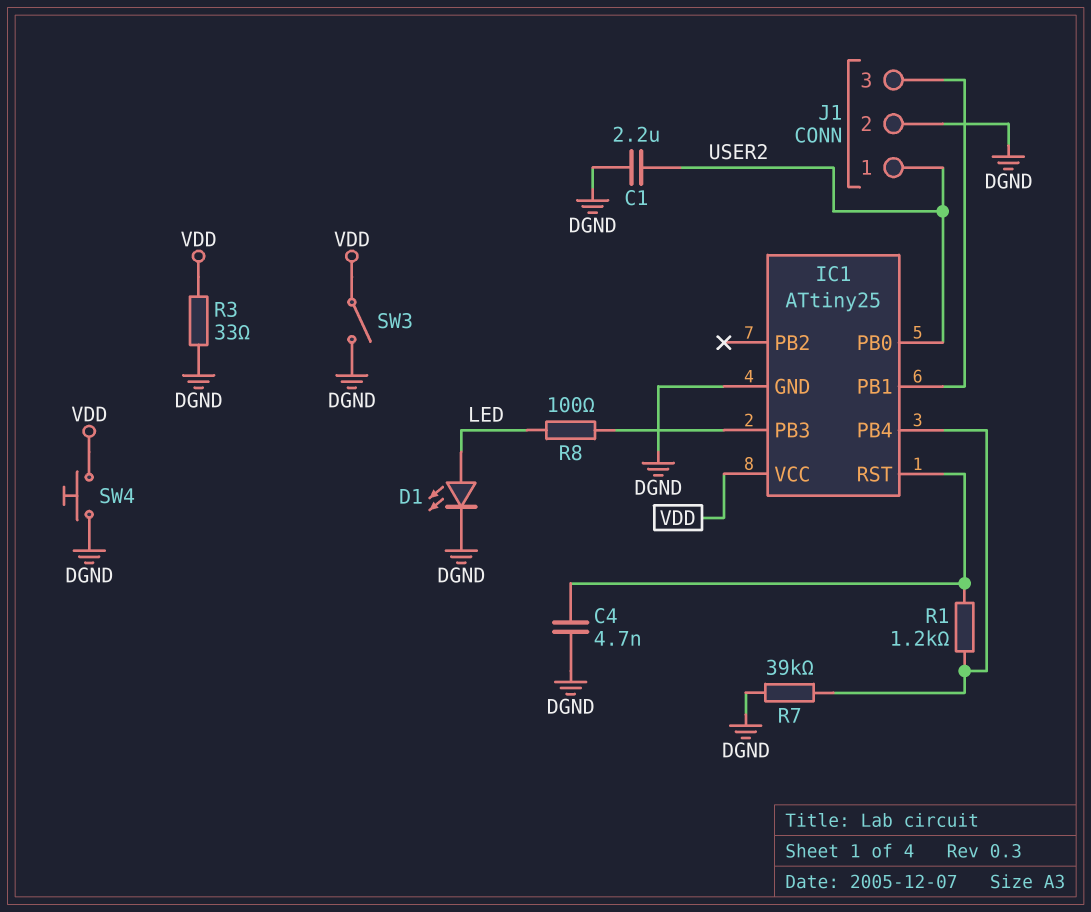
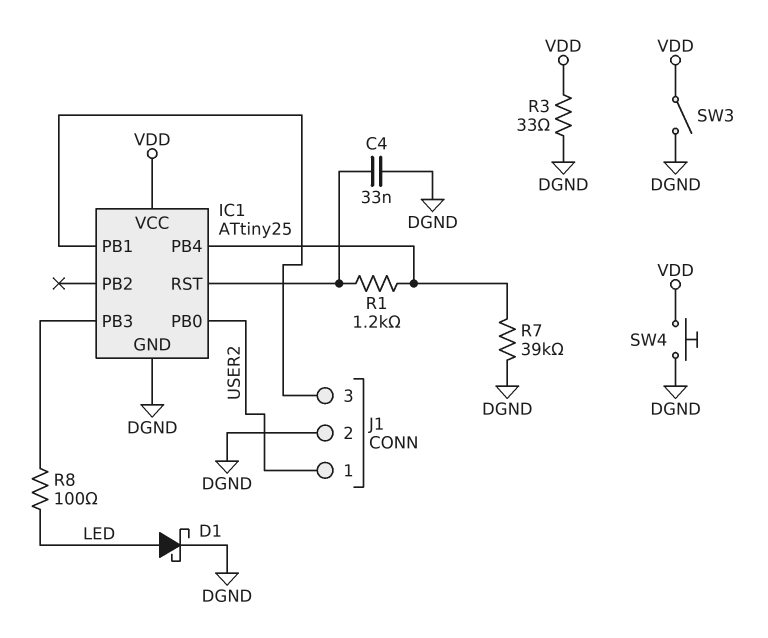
C1: 2.2uF (DGND, USER2) -> none
C4: 4.7nF (DGND, IC1/RST) -> 33nF (DGND, IC1/RST)
D1: LED (A LED, K DGND) -> schottky (A LED, K DGND)

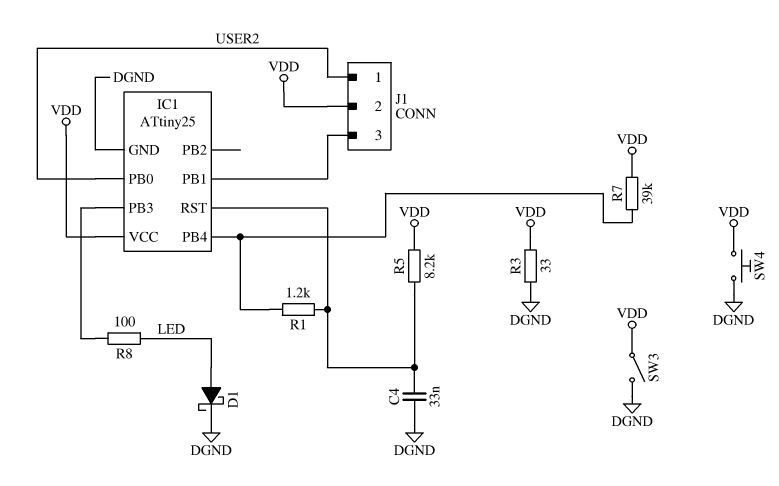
J1 pin 2: DGND -> VDD
R5: none -> 8.2k (IC1/RST, VDD)
R7: 39k (DGND, IC1/PB4) -> 39k (IC1/PB4, VDD)

